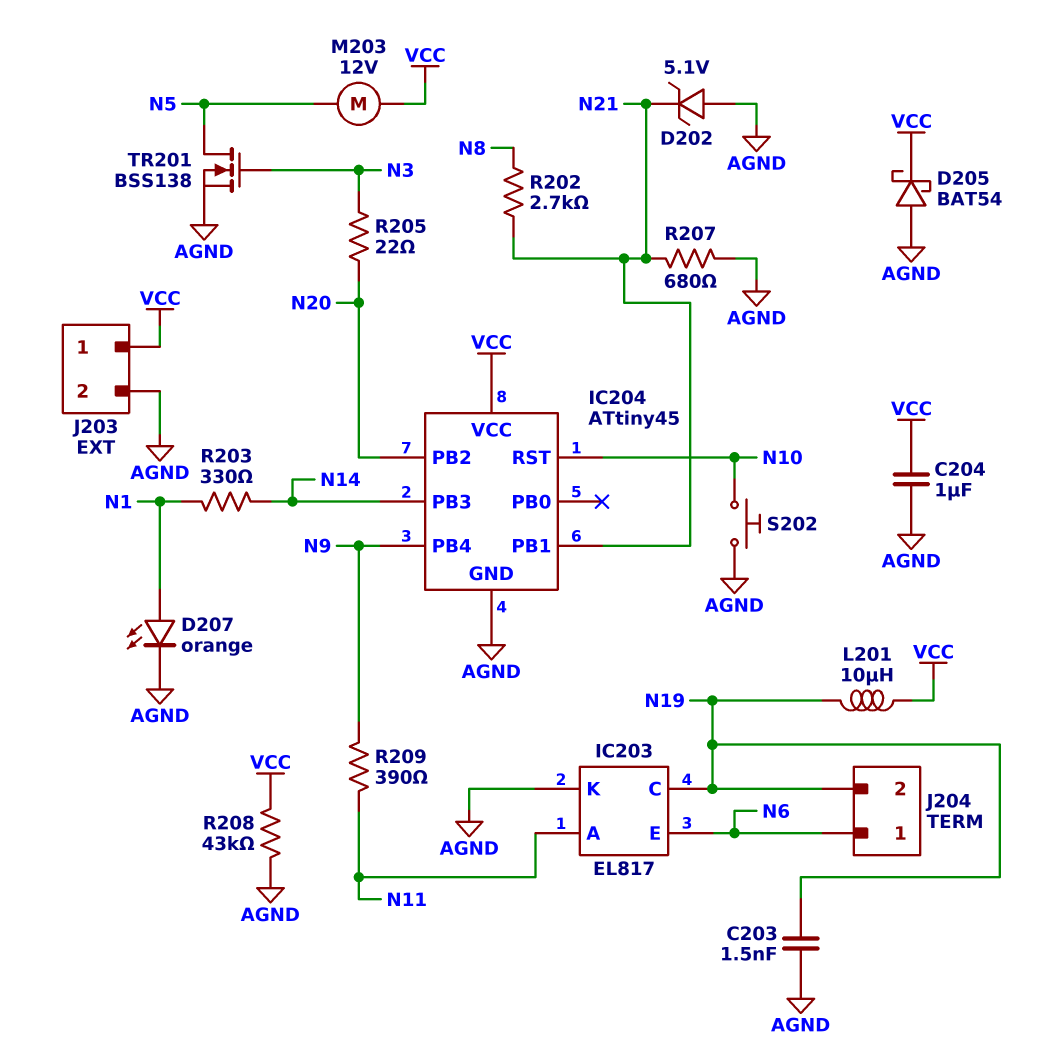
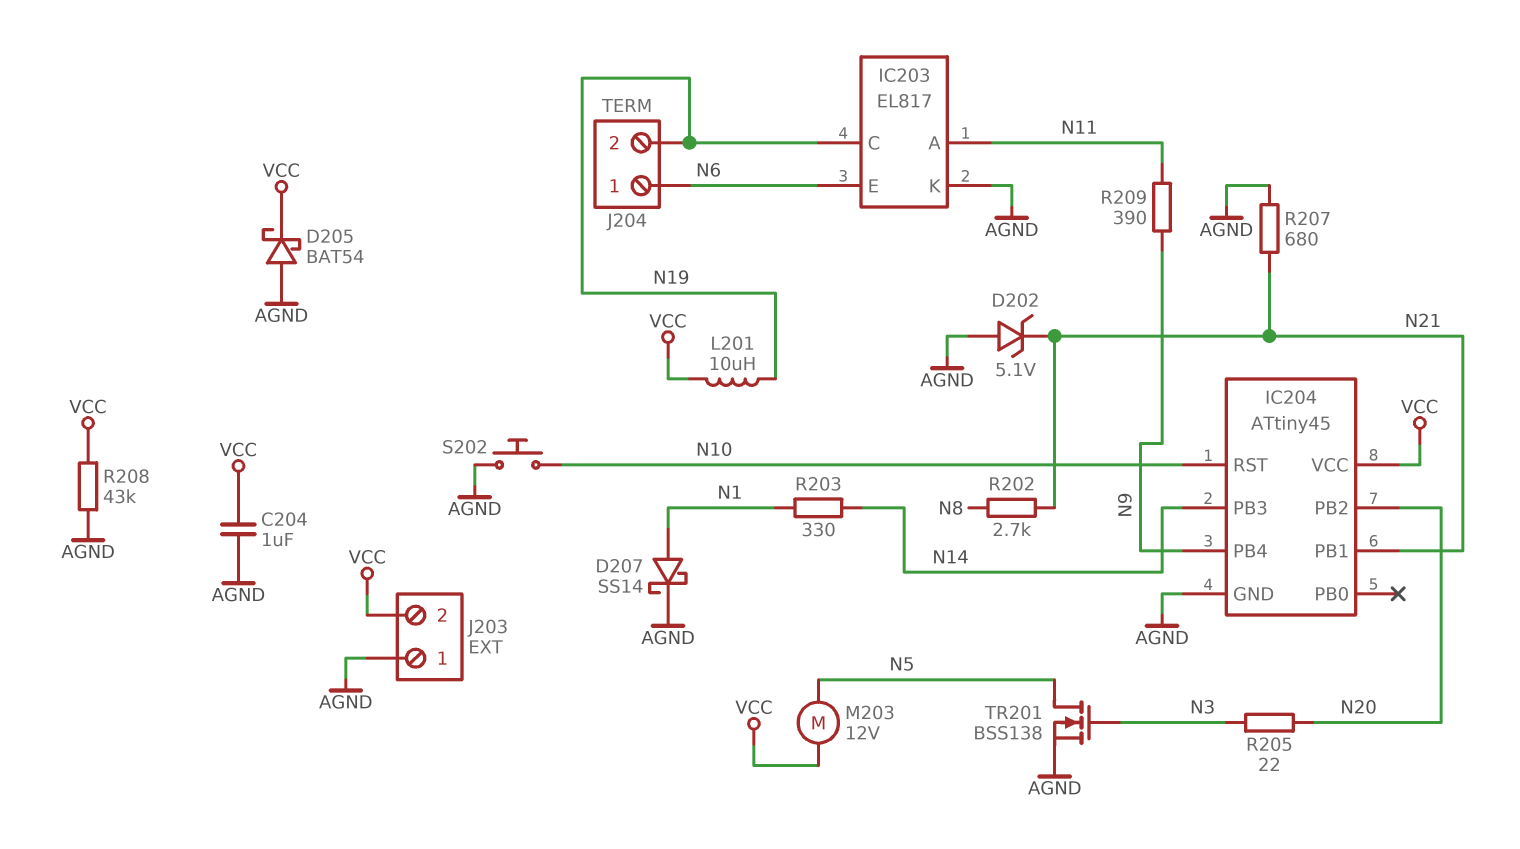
C203: 1.5nF (AGND, N19) -> none
D207: LED orange (A N1, K AGND) -> schottky SS14 (A N1, K AGND)
J203 pin 1: VCC -> AGND
J203 pin 2: AGND -> VCC

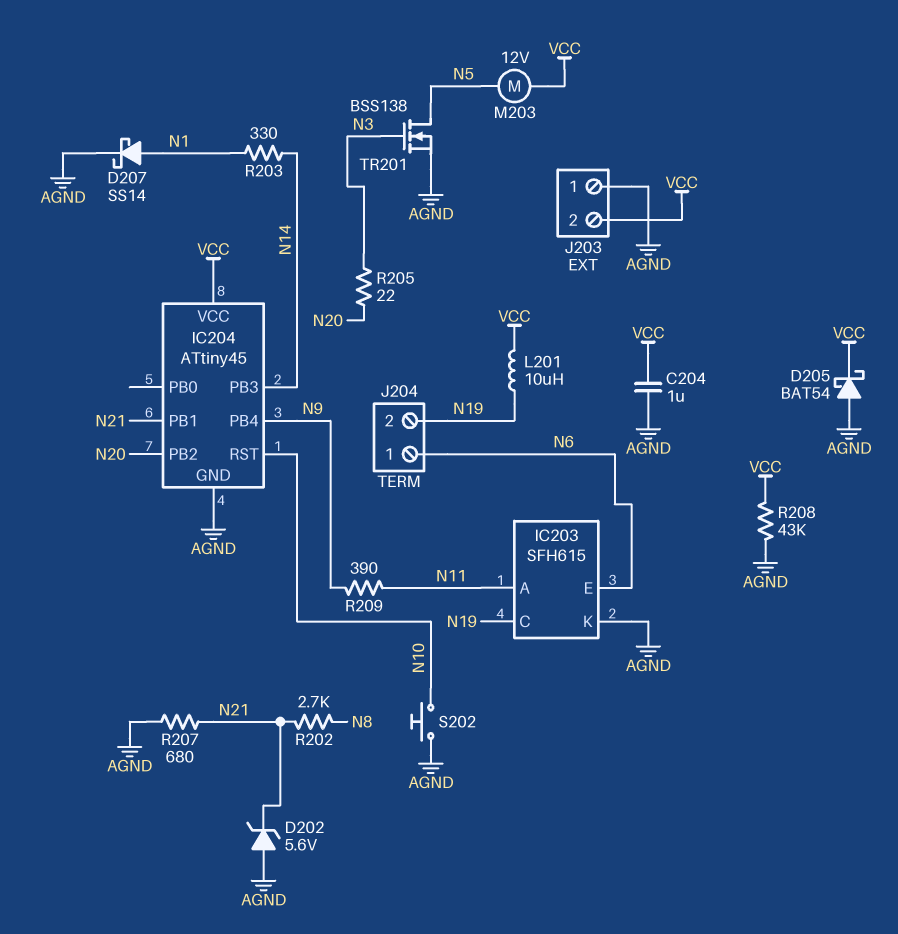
D202: zener 5.1V (A AGND, K N21) -> zener 5.6V (A AGND, K N21)
IC203: EL817 -> SFH615

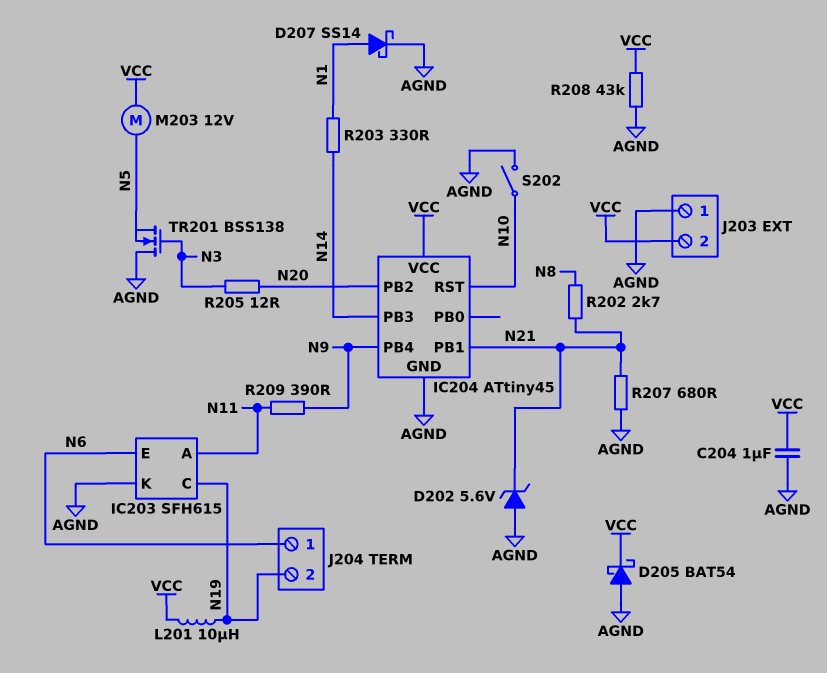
R205: 22 (N3, N20) -> 12 (N3, N20)
S202: button (AGND, N10) -> switch (AGND, N10)
TR201: NMOS BSS138 (G N3, D N5, S AGND) -> NMOS BSS138 (G N3, D AGND, S N5)

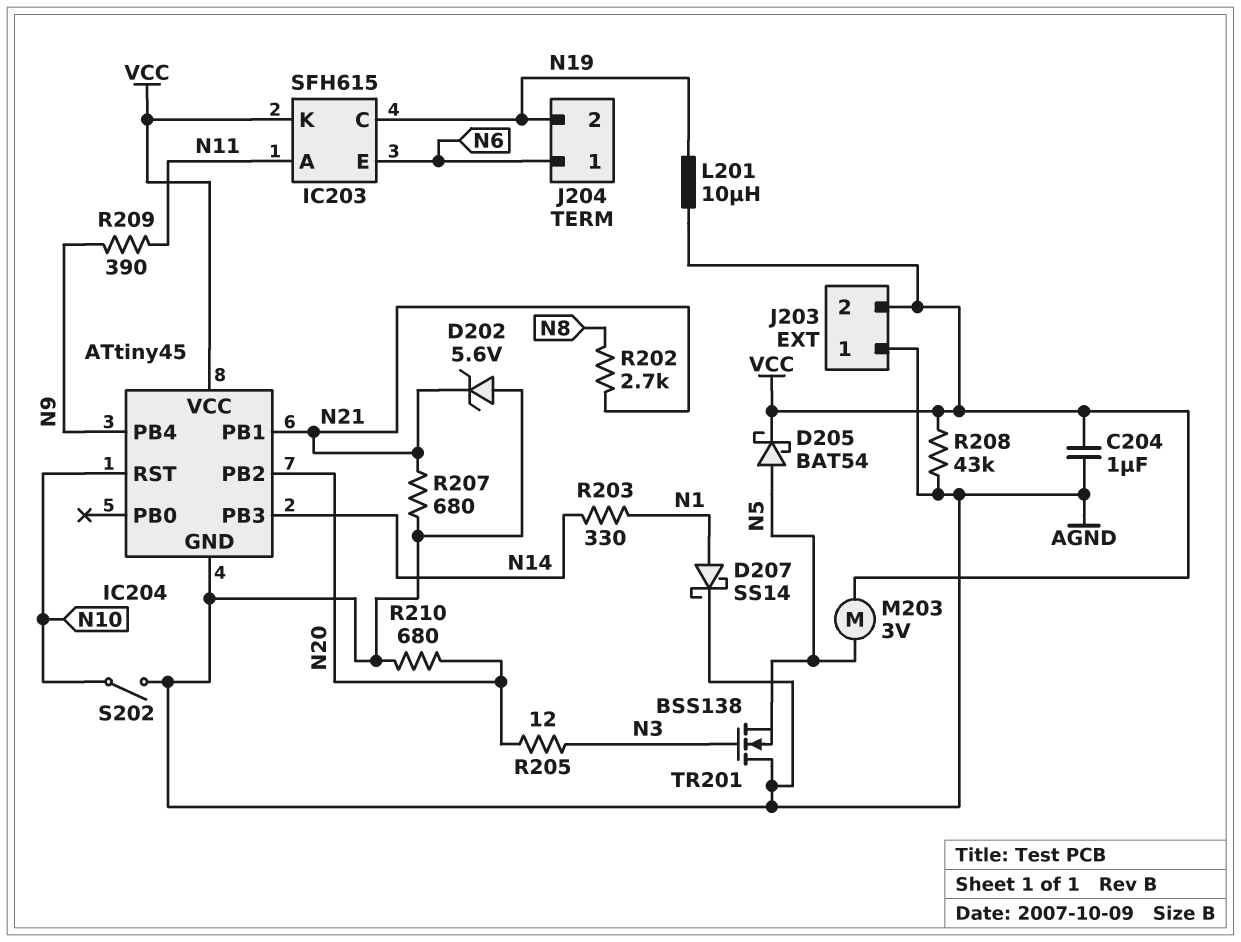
D205: schottky BAT54 (A AGND, K VCC) -> schottky BAT54 (A N5, K VCC)
IC203 pin K: AGND -> VCC
M203: motor 12V (N5, VCC) -> motor 3V (N5, VCC)
R210: none -> 680 (AGND, N20)

